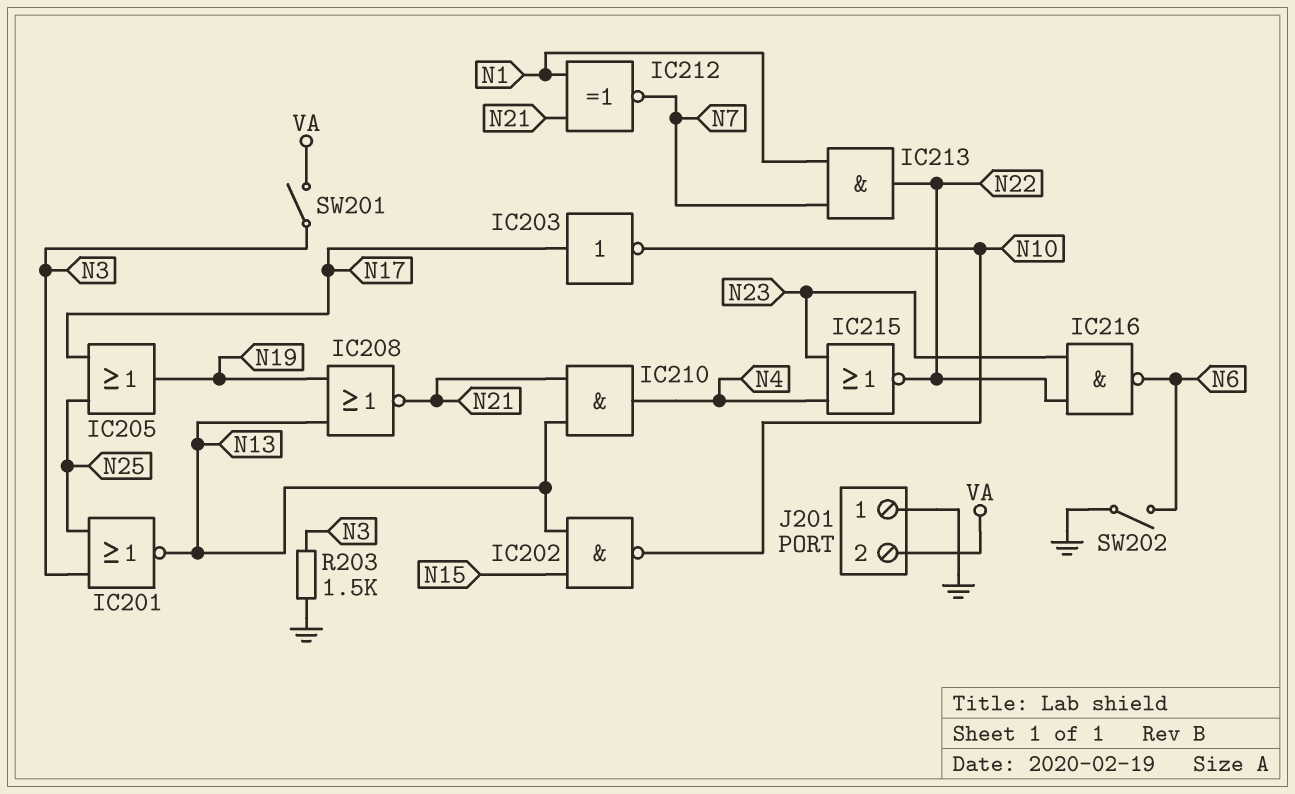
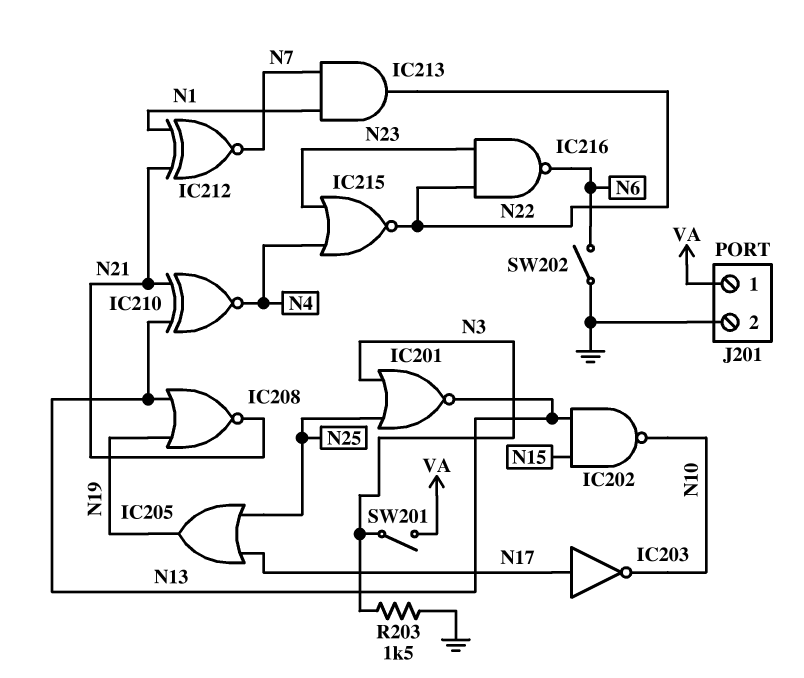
IC210: AND (in N13, in N21, out N4) -> XNOR (in N13, in N21, out N4)
J201 pin 1: GND -> VA
J201 pin 2: VA -> GND

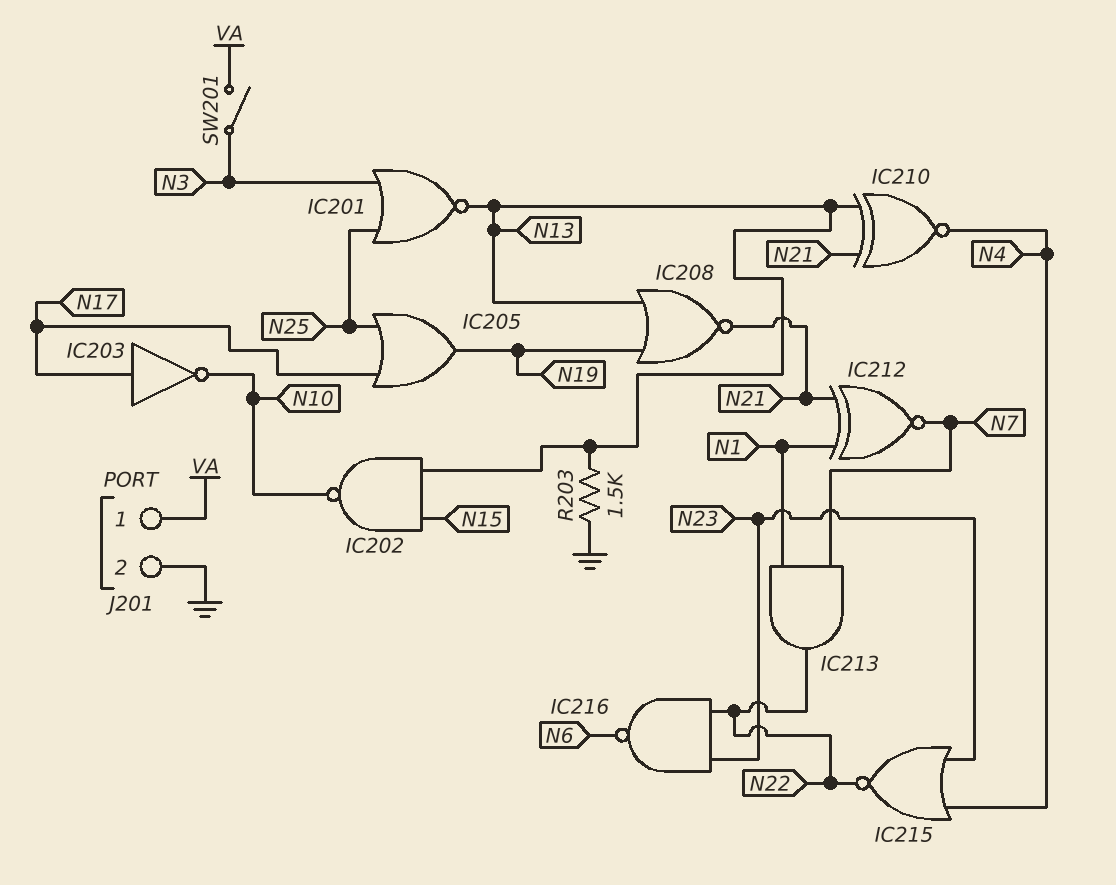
R203: 1.5k (GND, N3) -> 1.5k (GND, N13)
SW202: switch (GND, N6) -> none

